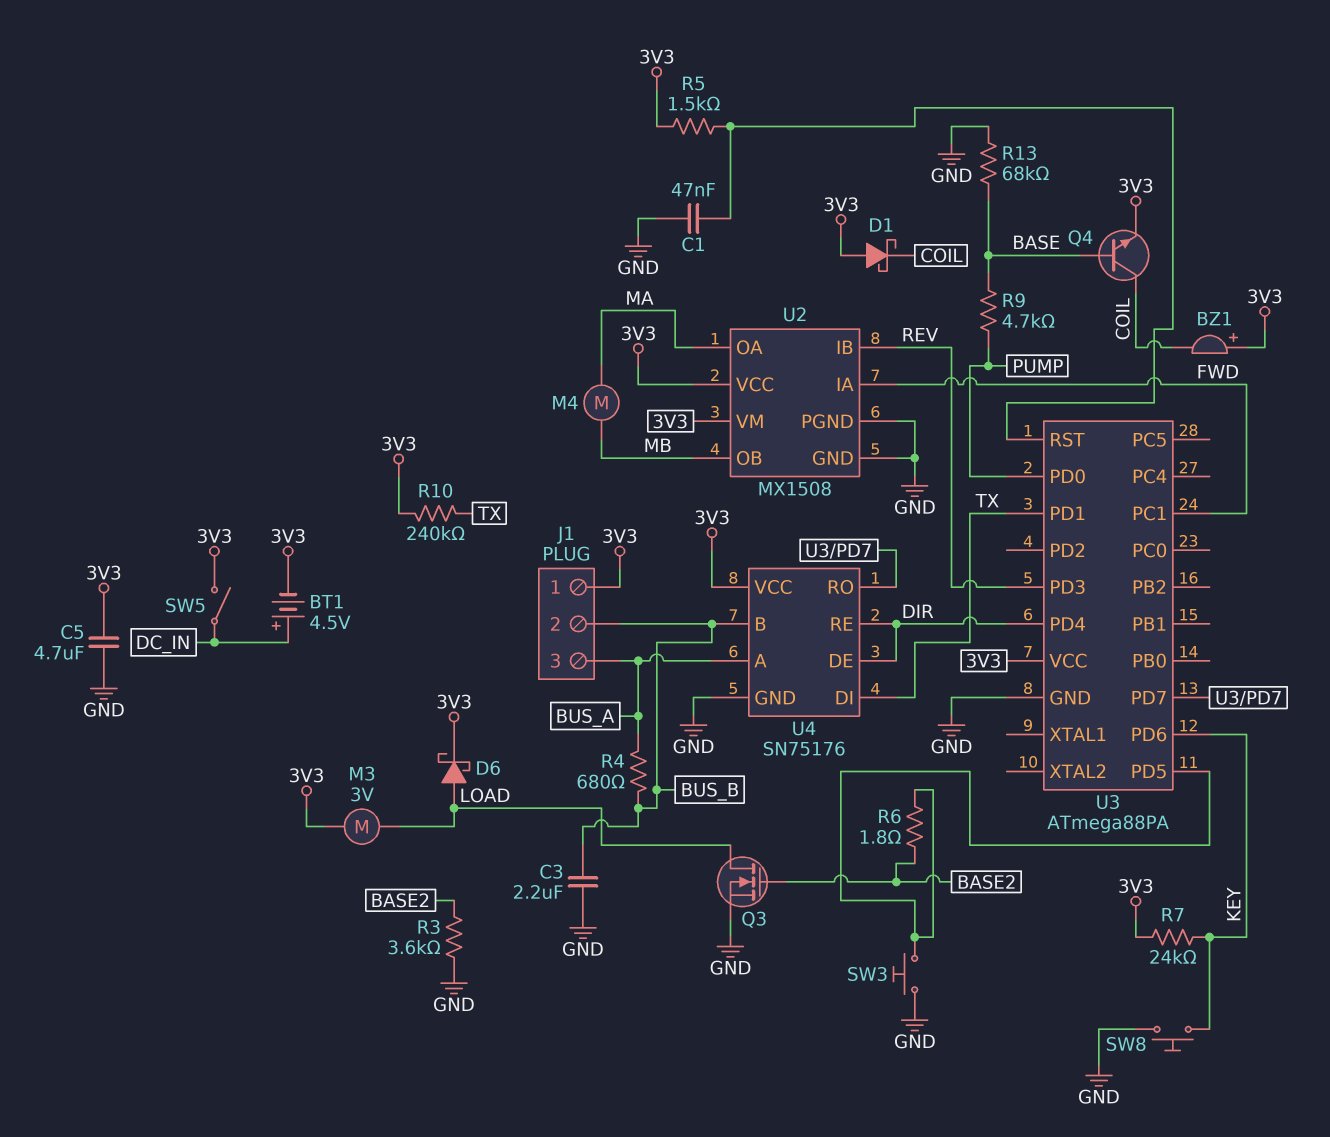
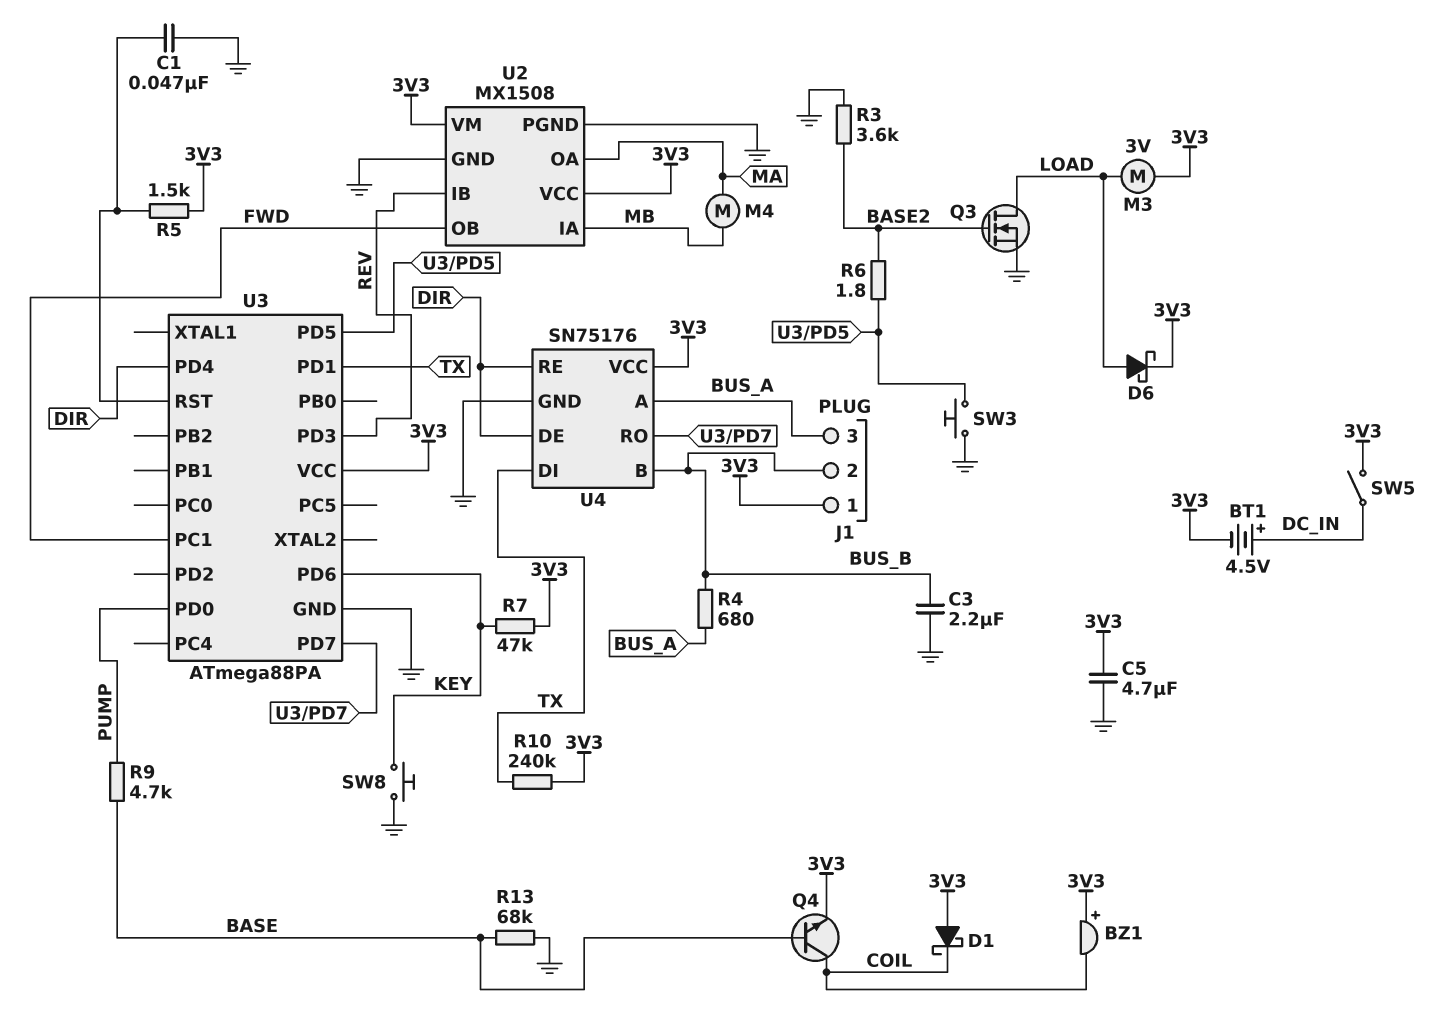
R7: 24k (3V3, KEY) -> 47k (3V3, KEY)
U2 pin IA: FWD -> MB
U2 pin OB: MB -> FWD

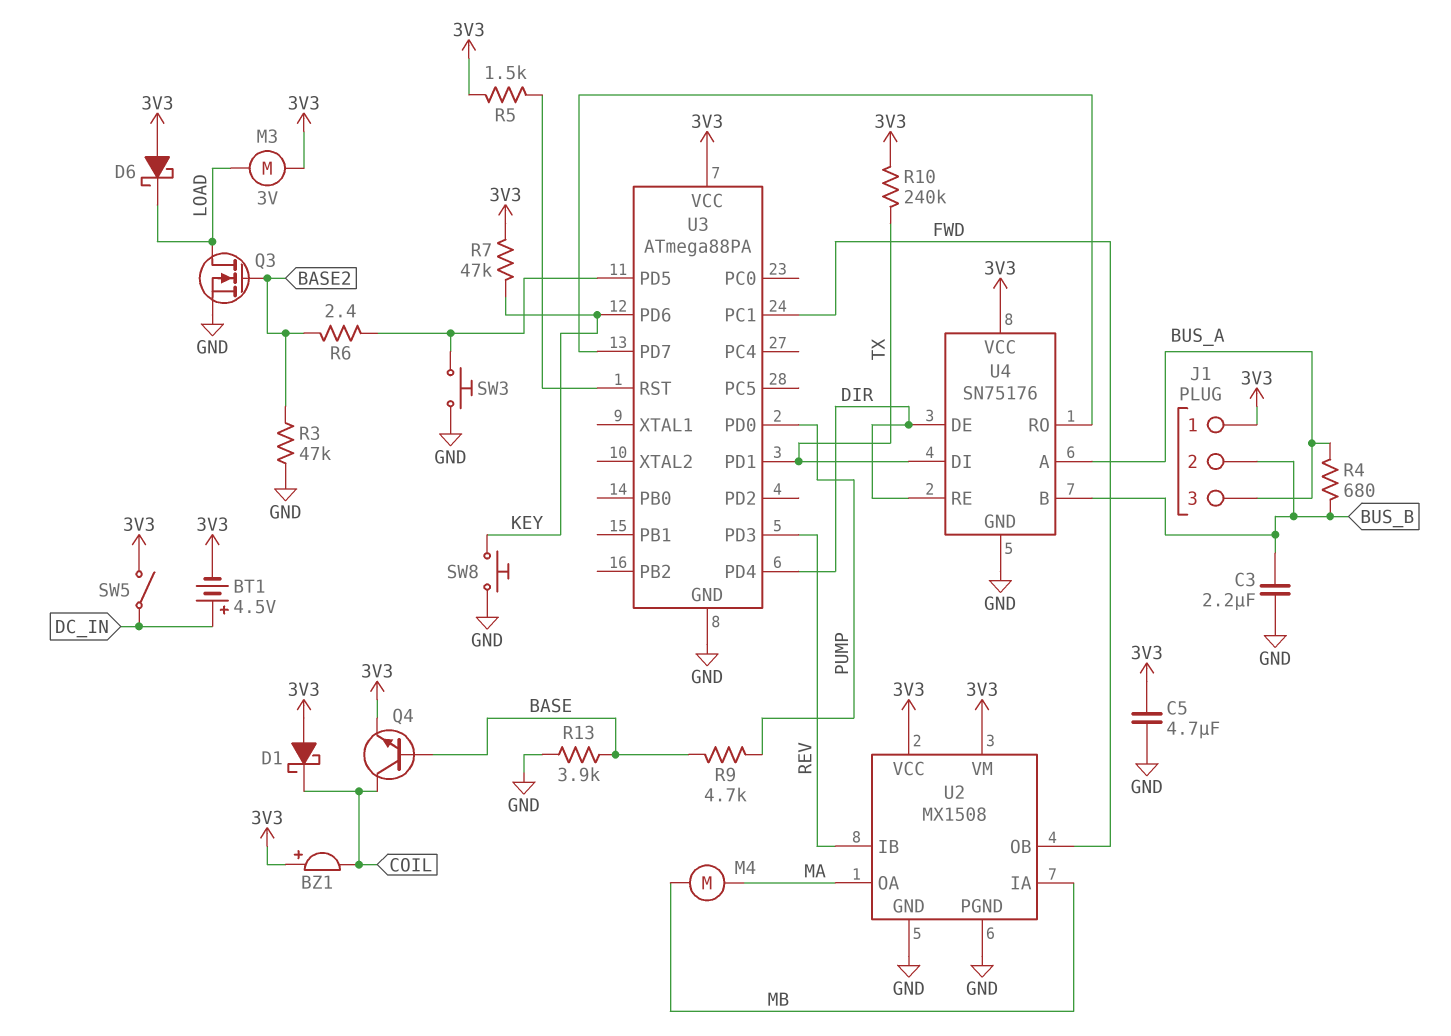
C1: 47nF (GND, U3/RST) -> none
D6: schottky (A LOAD, K 3V3) -> schottky (A 3V3, K LOAD)
R3: 3.6k (BASE2, GND) -> 47k (BASE2, GND)
R6: 1.8 (BASE2, U3/PD5) -> 2.4 (BASE2, U3/PD5)
R13: 68k (BASE, GND) -> 3.9k (BASE, GND)

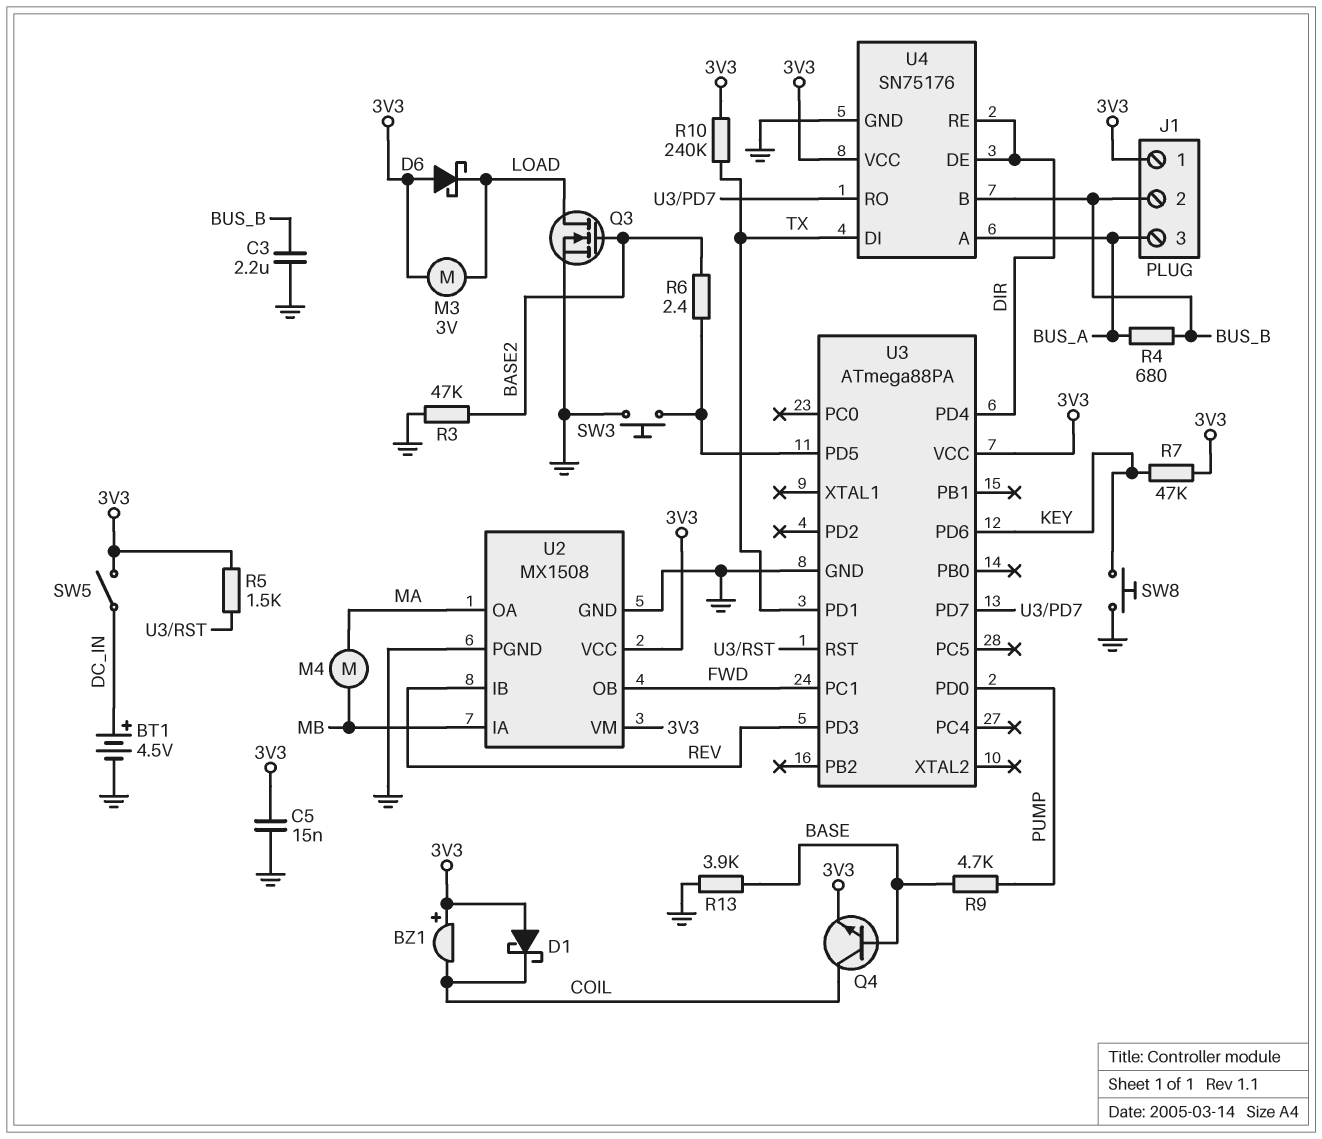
BT1: 4.5V (plus DC_IN, minus 3V3) -> 4.5V (plus DC_IN, minus GND)
C5: 4.7uF (3V3, GND) -> 15nF (3V3, GND)

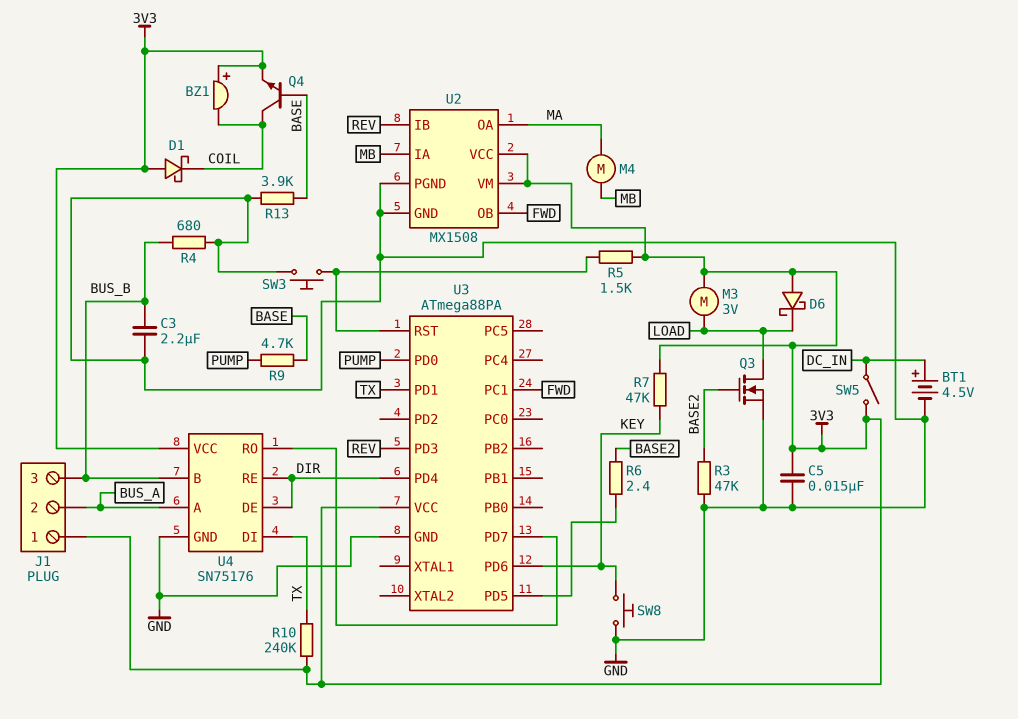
J1 pin 2: BUS_B -> BUS_A
J1 pin 3: BUS_A -> BUS_B
R4: 680 (BUS_A, BUS_B) -> 680 (BUS_B, GND)
SW3: button (GND, U3/PD5) -> button (GND, U3/RST)

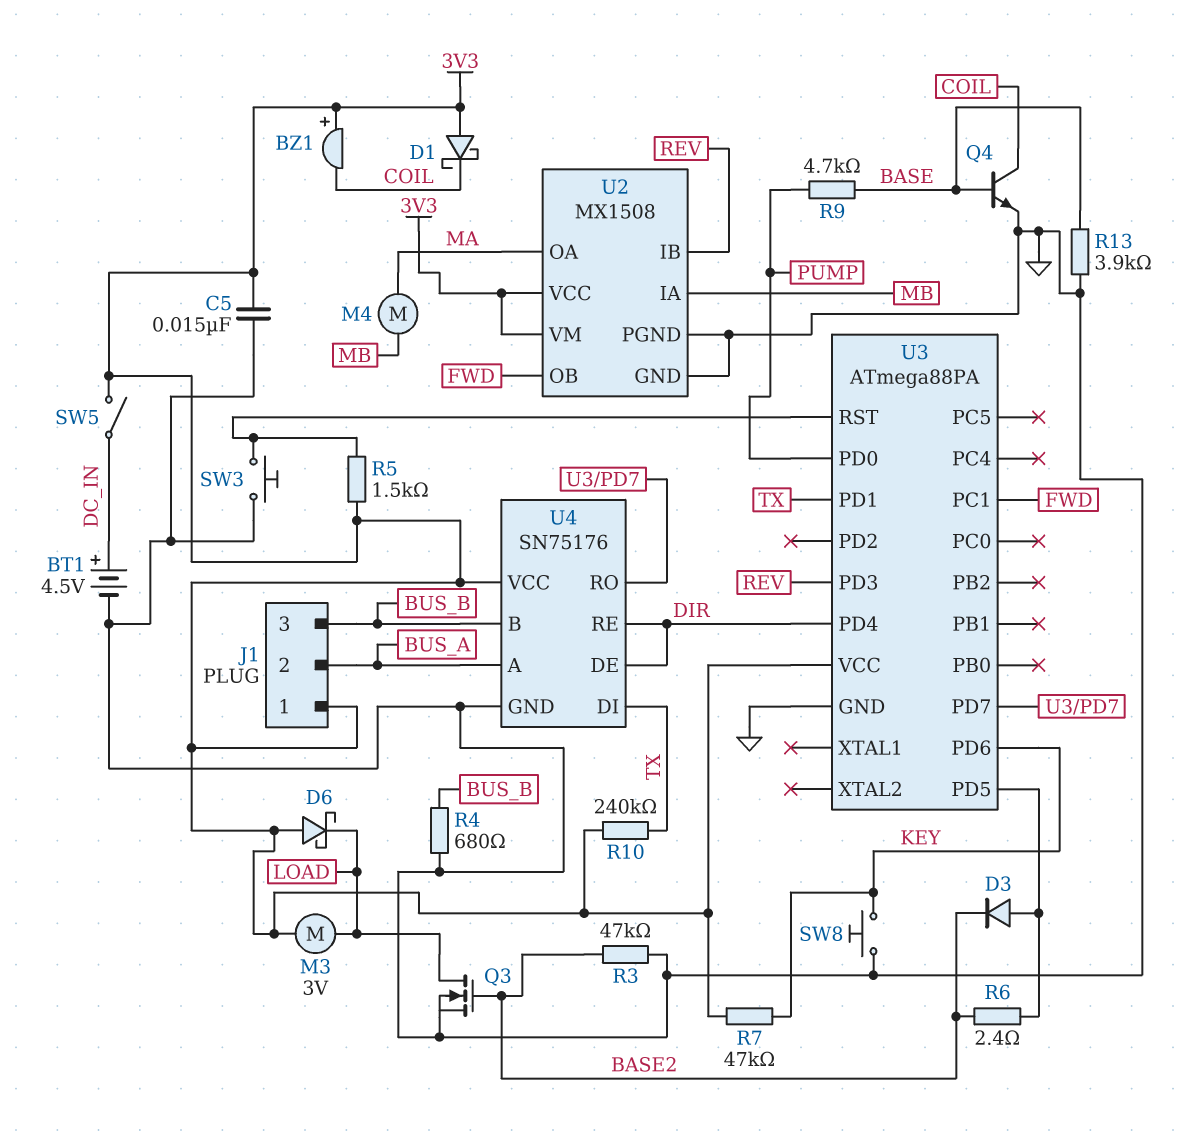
C3: 2.2uF (BUS_B, GND) -> none
D3: none -> diode (A U3/PD5, K BASE2)
Q4: NPN (B BASE, C COIL, E 3V3) -> NPN (B BASE, C COIL, E GND)

